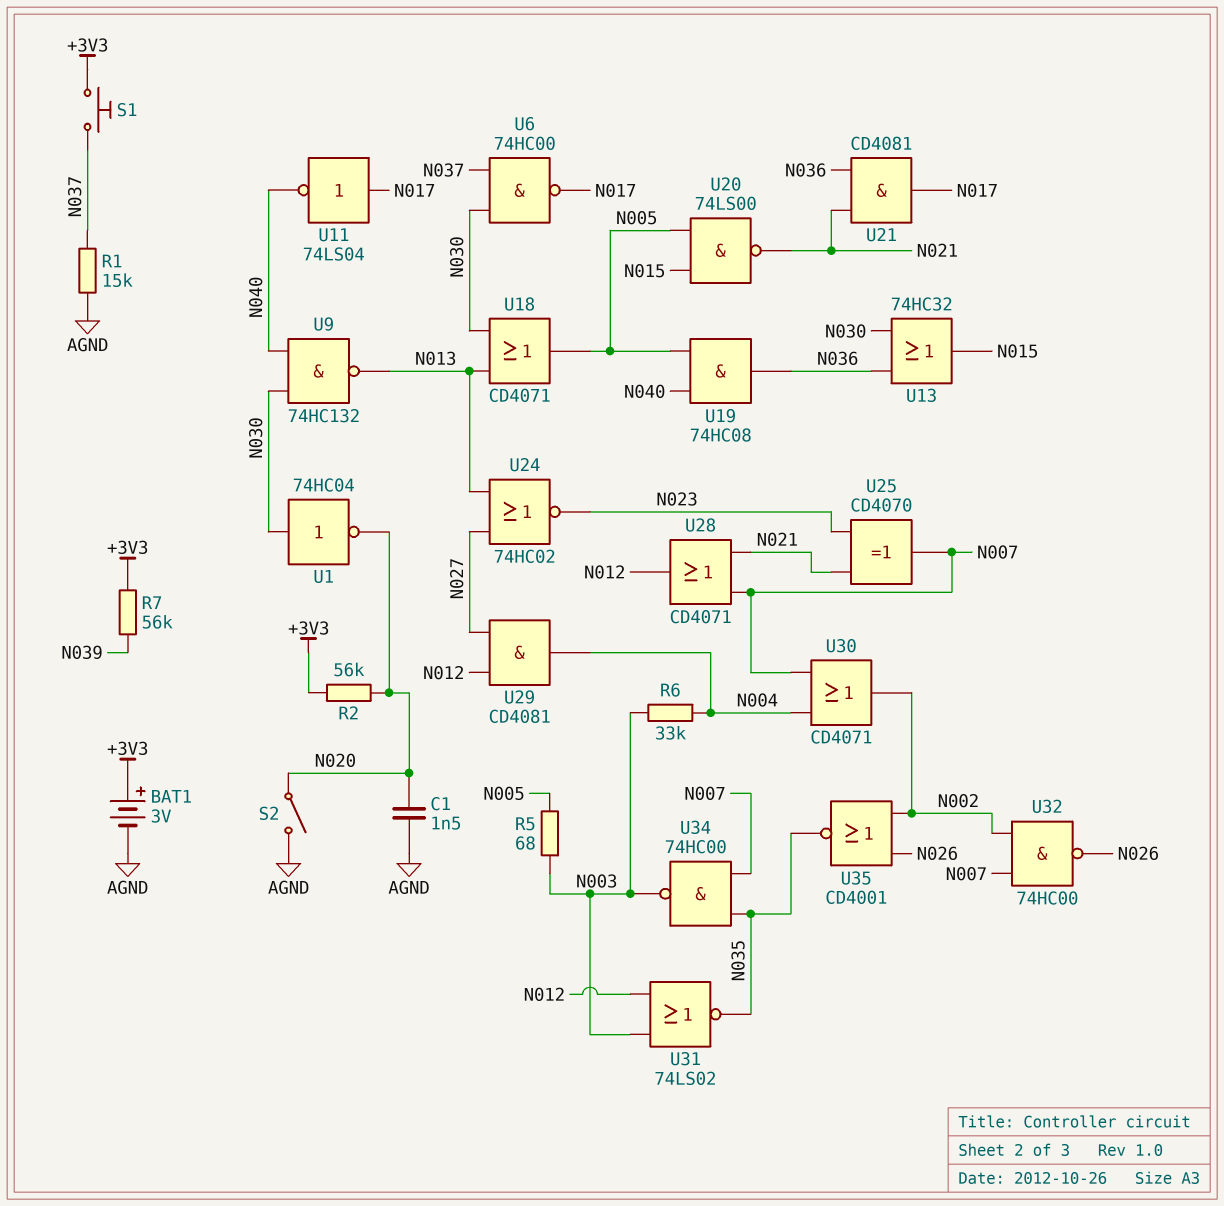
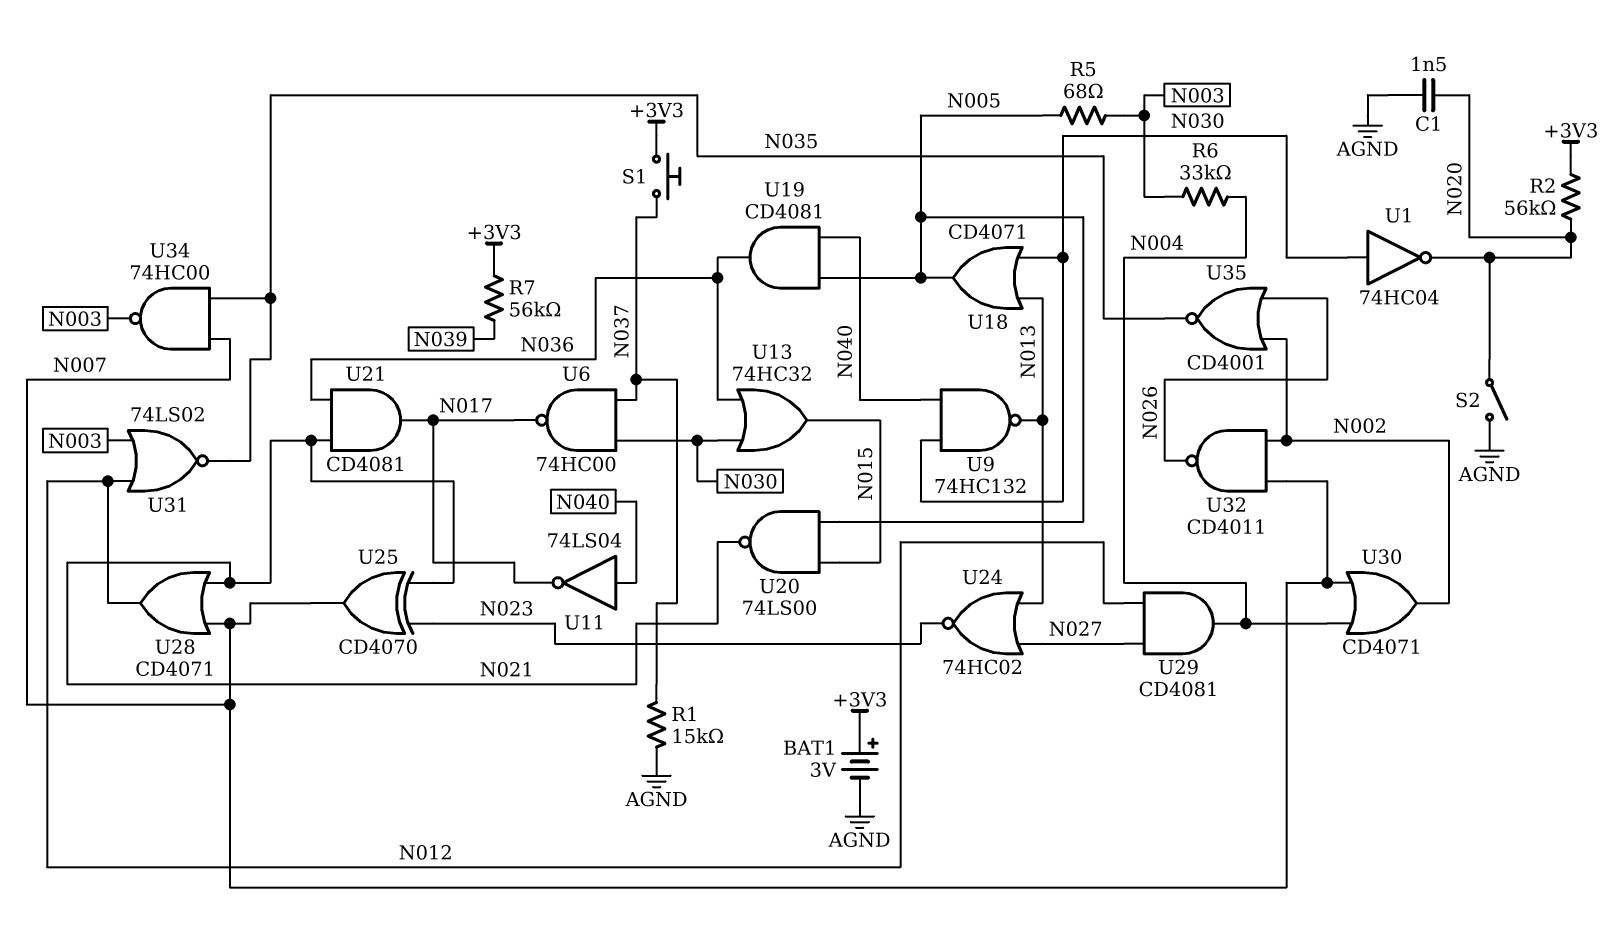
U11: NOT 74LS04 (in N017, out N040) -> NOT 74LS04 (in N040, out N017)
U19: AND 74HC08 (in N005, in N040, out N036) -> AND CD4081 (in N005, in N040, out N036)
U32: NAND 74HC00 (in N002, in N007, out N026) -> NAND CD4011 (in N002, in N007, out N026)

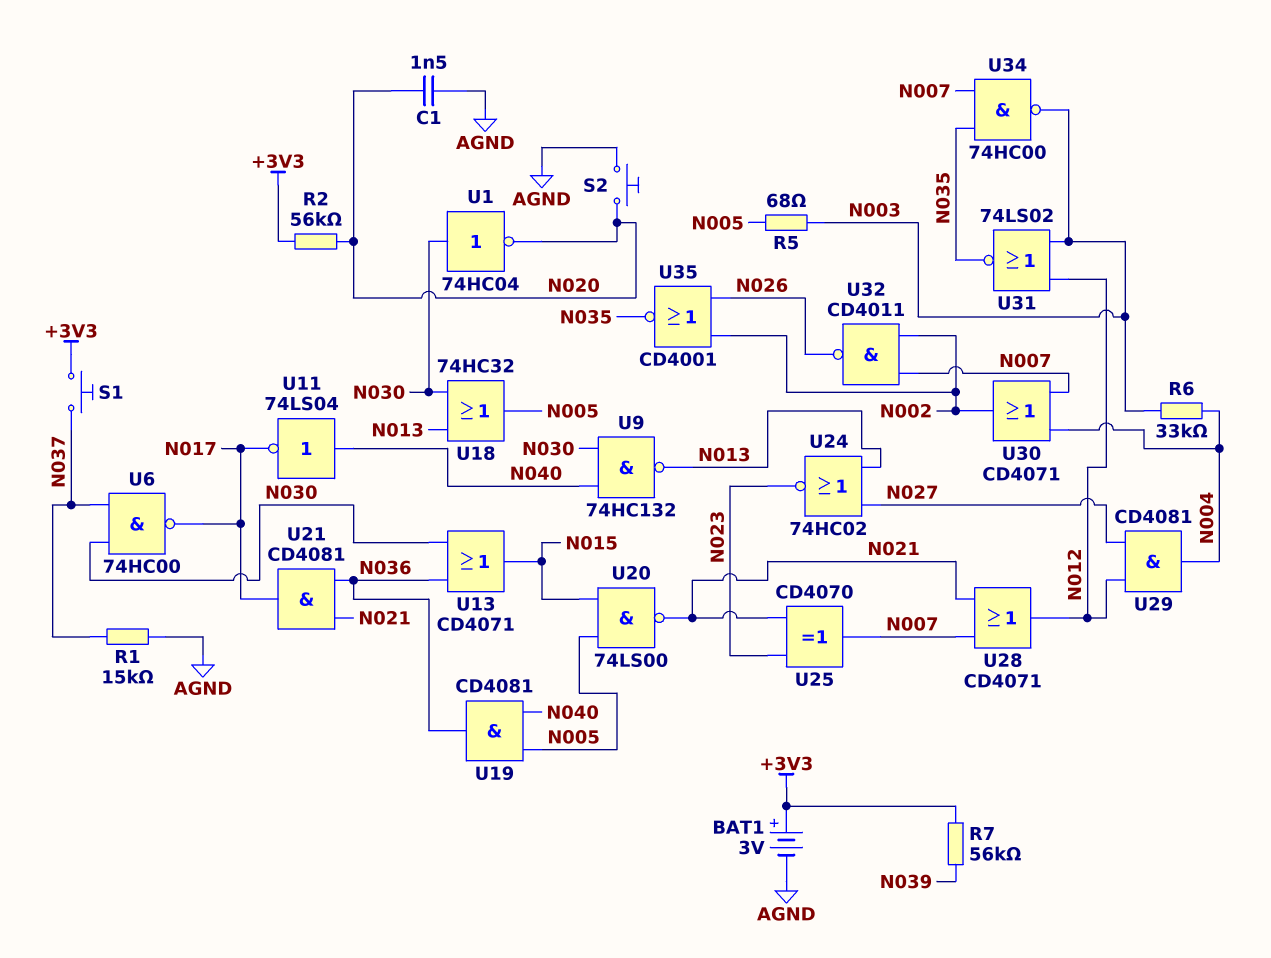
S2: switch (AGND, N020) -> button (AGND, N020)
U13: OR 74HC32 (in N030, in N036, out N015) -> OR CD4071 (in N030, in N036, out N015)
U18: OR CD4071 (in N013, in N030, out N005) -> OR 74HC32 (in N013, in N030, out N005)

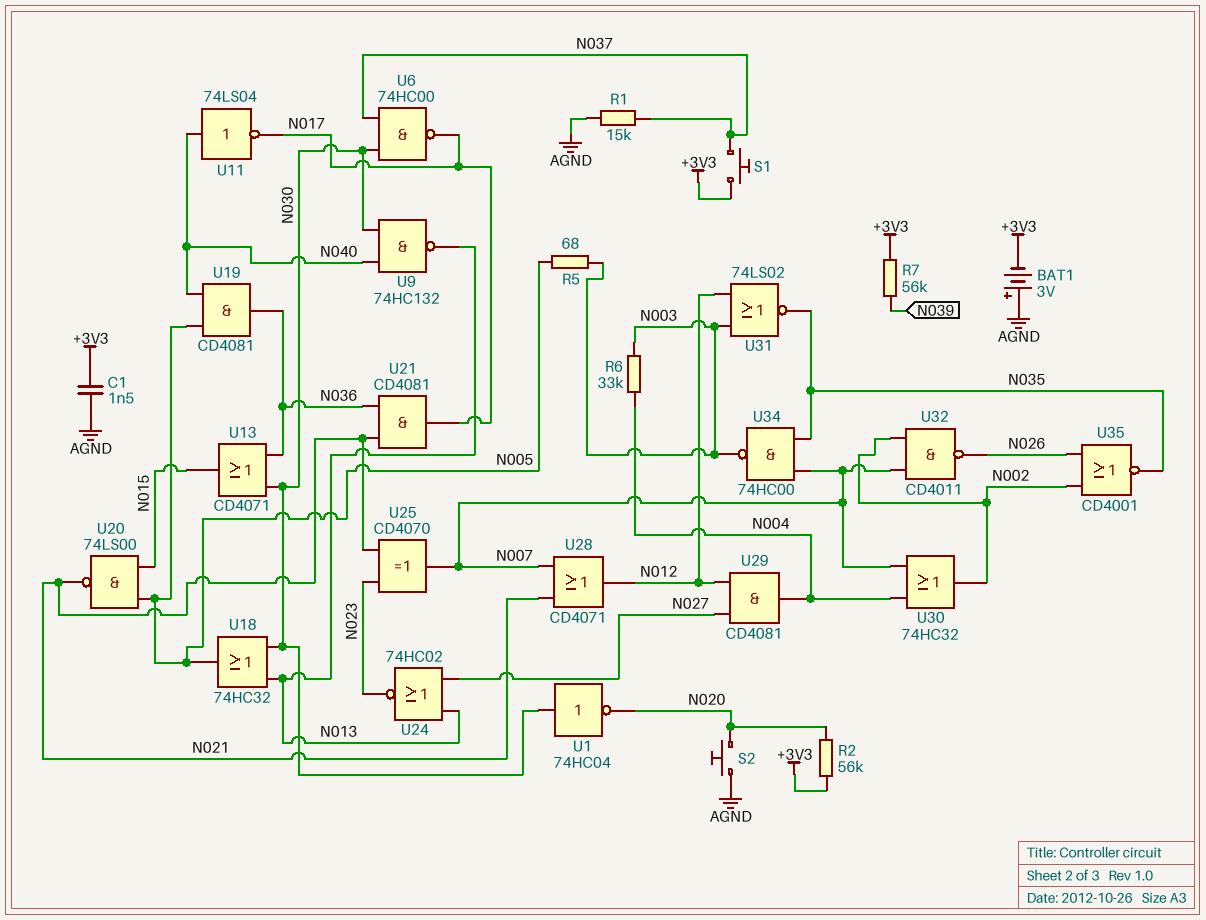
BAT1: 3V (plus +3V3, minus AGND) -> 3V (plus AGND, minus +3V3)
C1: 1.5nF (AGND, N020) -> 1.5nF (+3V3, AGND)
U30: OR CD4071 (in N004, in N007, out N002) -> OR 74HC32 (in N004, in N007, out N002)

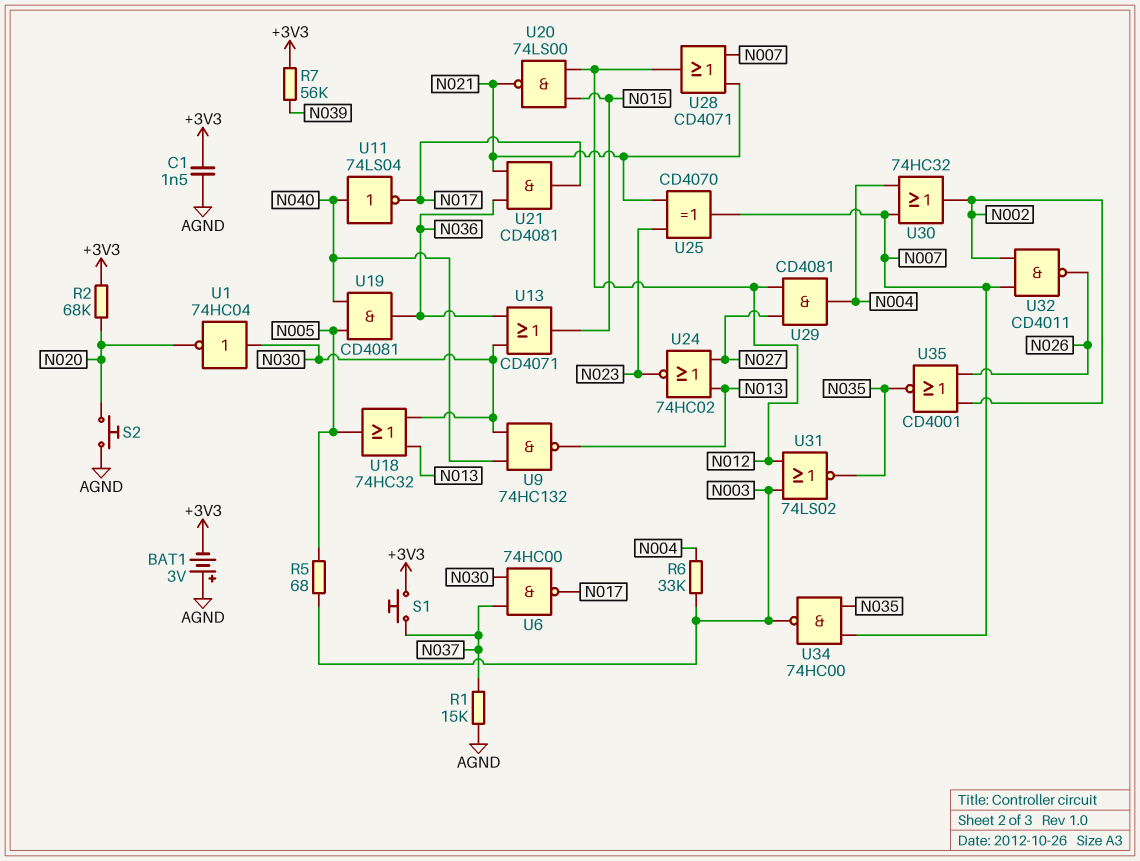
R2: 56k (+3V3, N020) -> 68k (+3V3, N020)
U20: NAND 74LS00 (in N005, in N015, out N021) -> NAND 74LS00 (in N012, in N015, out N021)

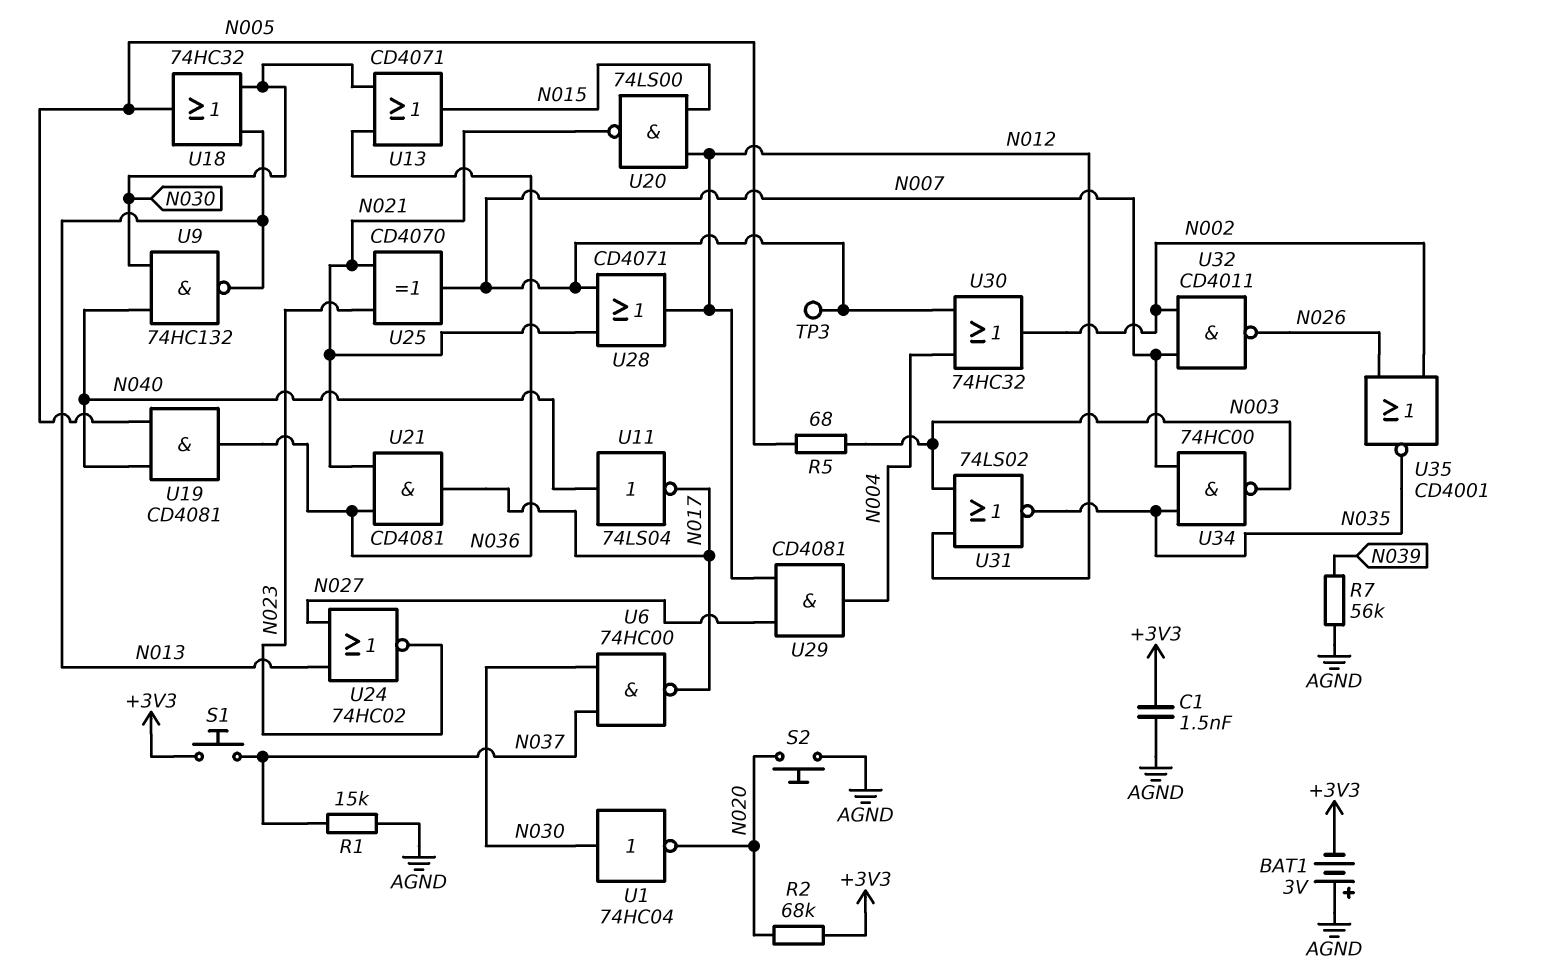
R6: 33k (N003, N004) -> none
R7: 56k (+3V3, N039) -> 56k (AGND, N039)
TP3: none -> test point (N007)

